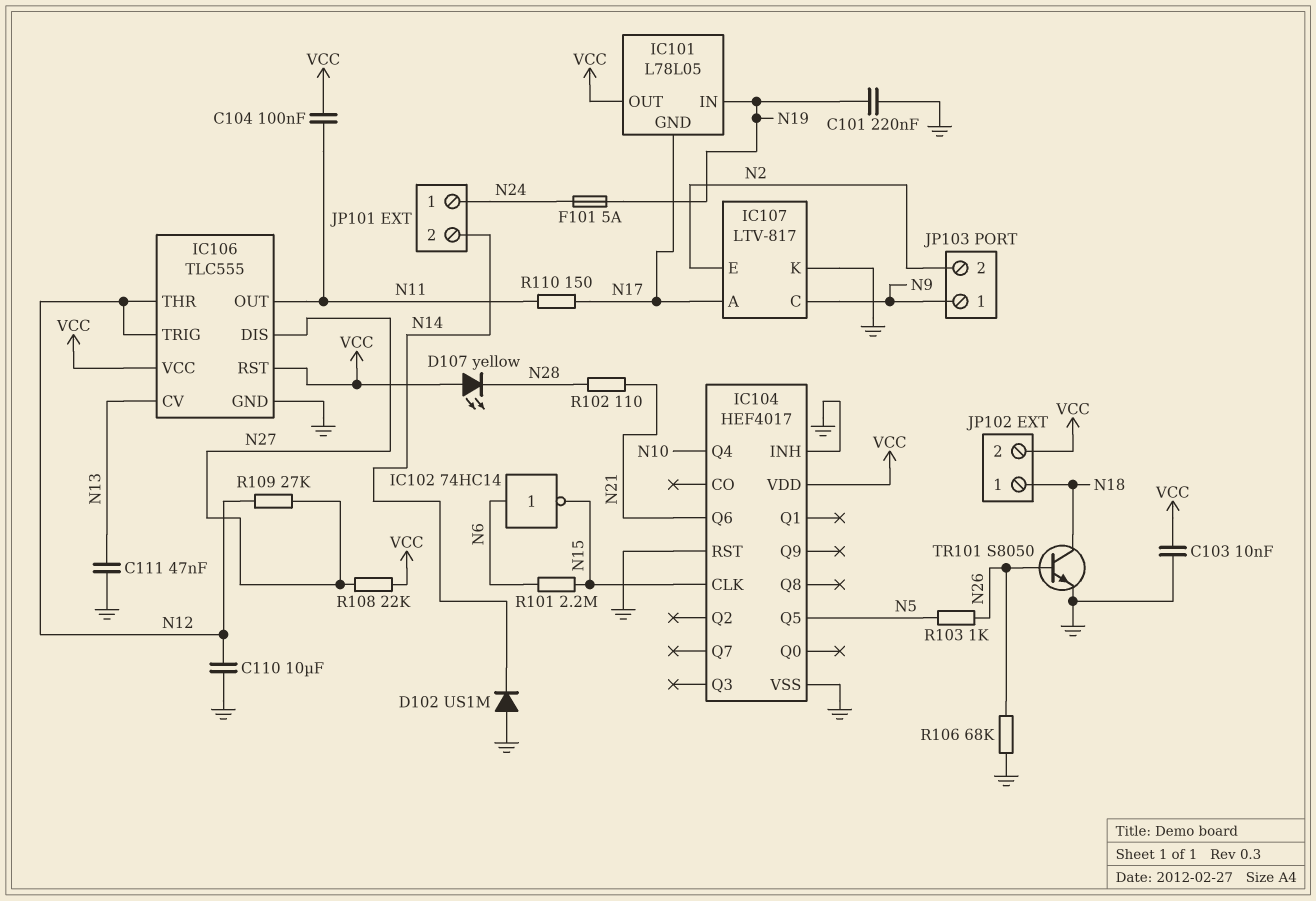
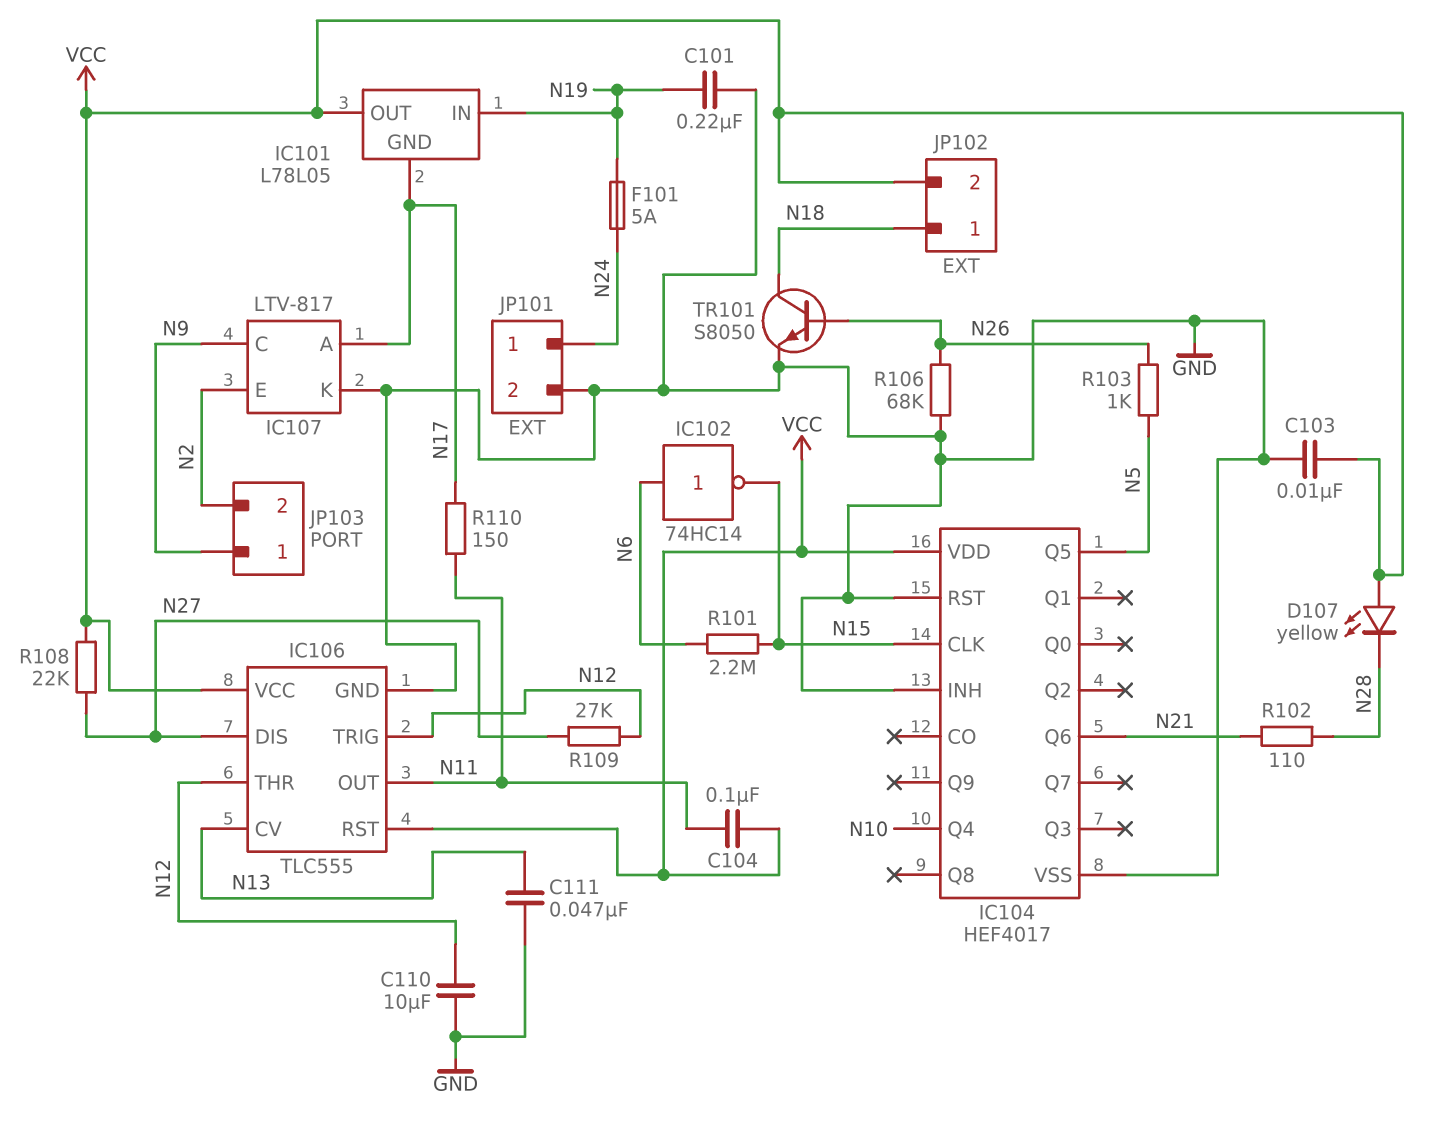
D102: diode US1M (A GND, K N14) -> none
JP101 pin 2: N14 -> GND

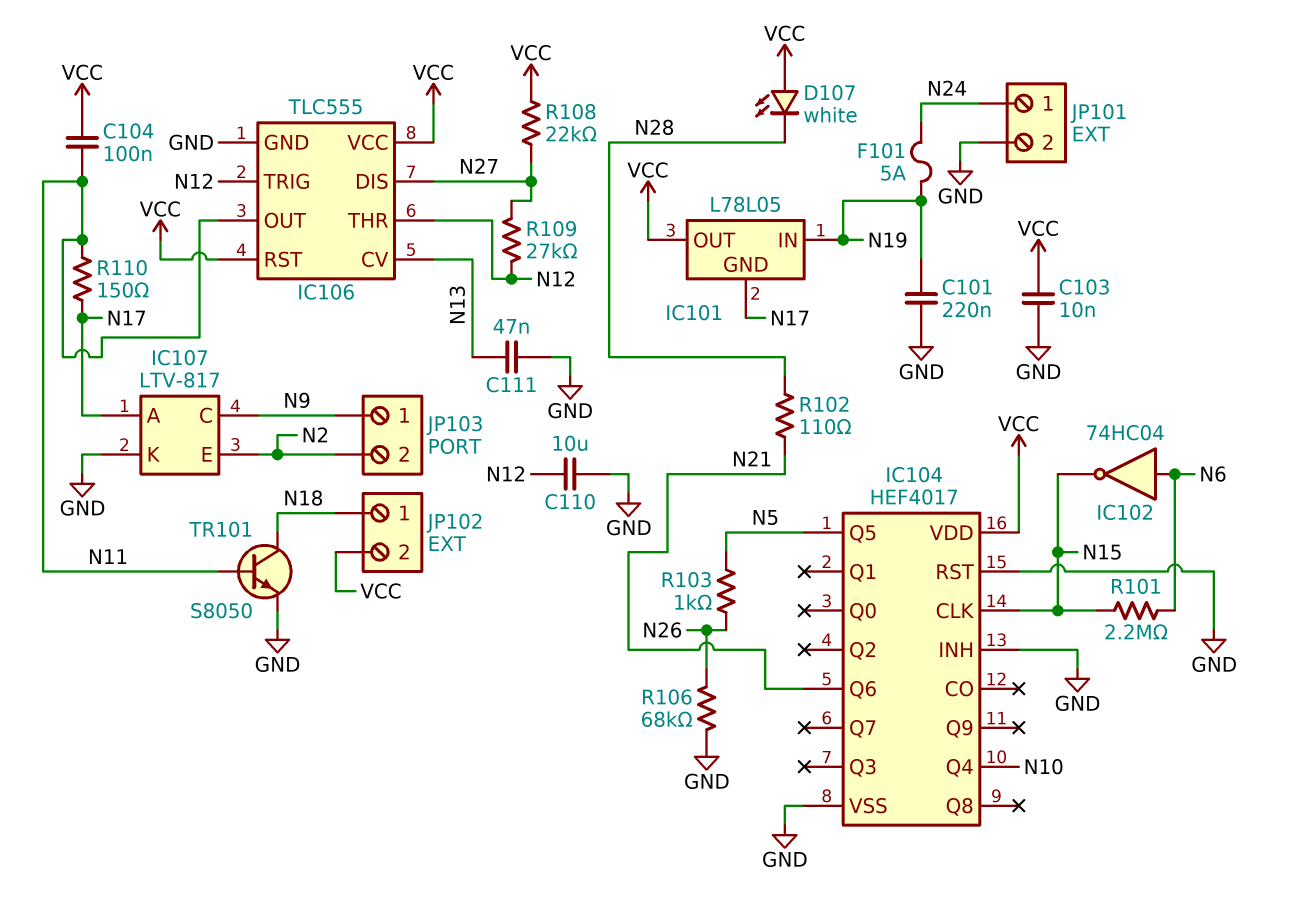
D107: LED yellow (A VCC, K N28) -> LED white (A VCC, K N28)
IC102: NOT 74HC14 (in N6, out N15) -> NOT 74HC04 (in N6, out N15)
TR101: NPN S8050 (B N26, C N18, E GND) -> NPN S8050 (B N11, C N18, E GND)

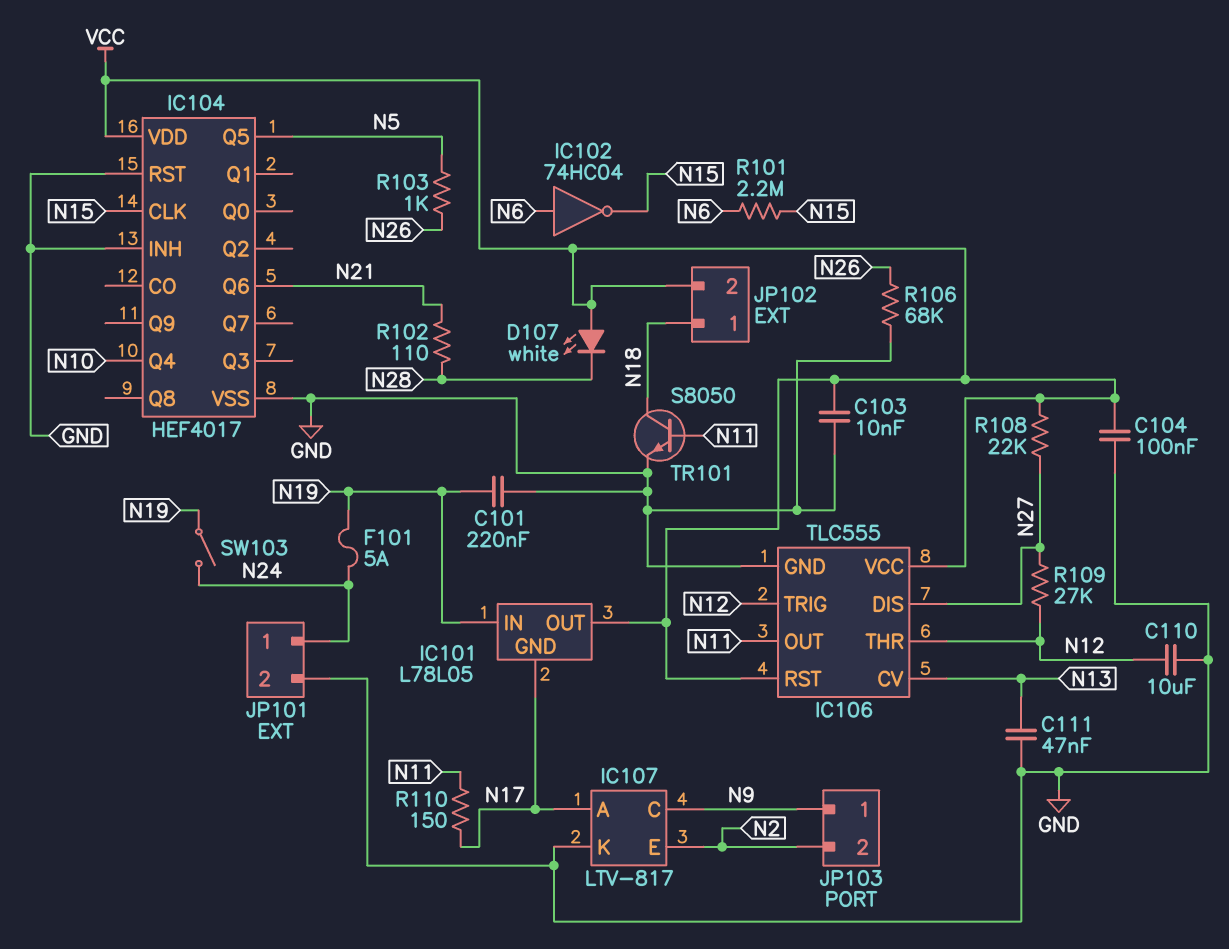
C104: 100nF (N11, VCC) -> 100nF (GND, VCC)
SW103: none -> switch (N19, N24)

